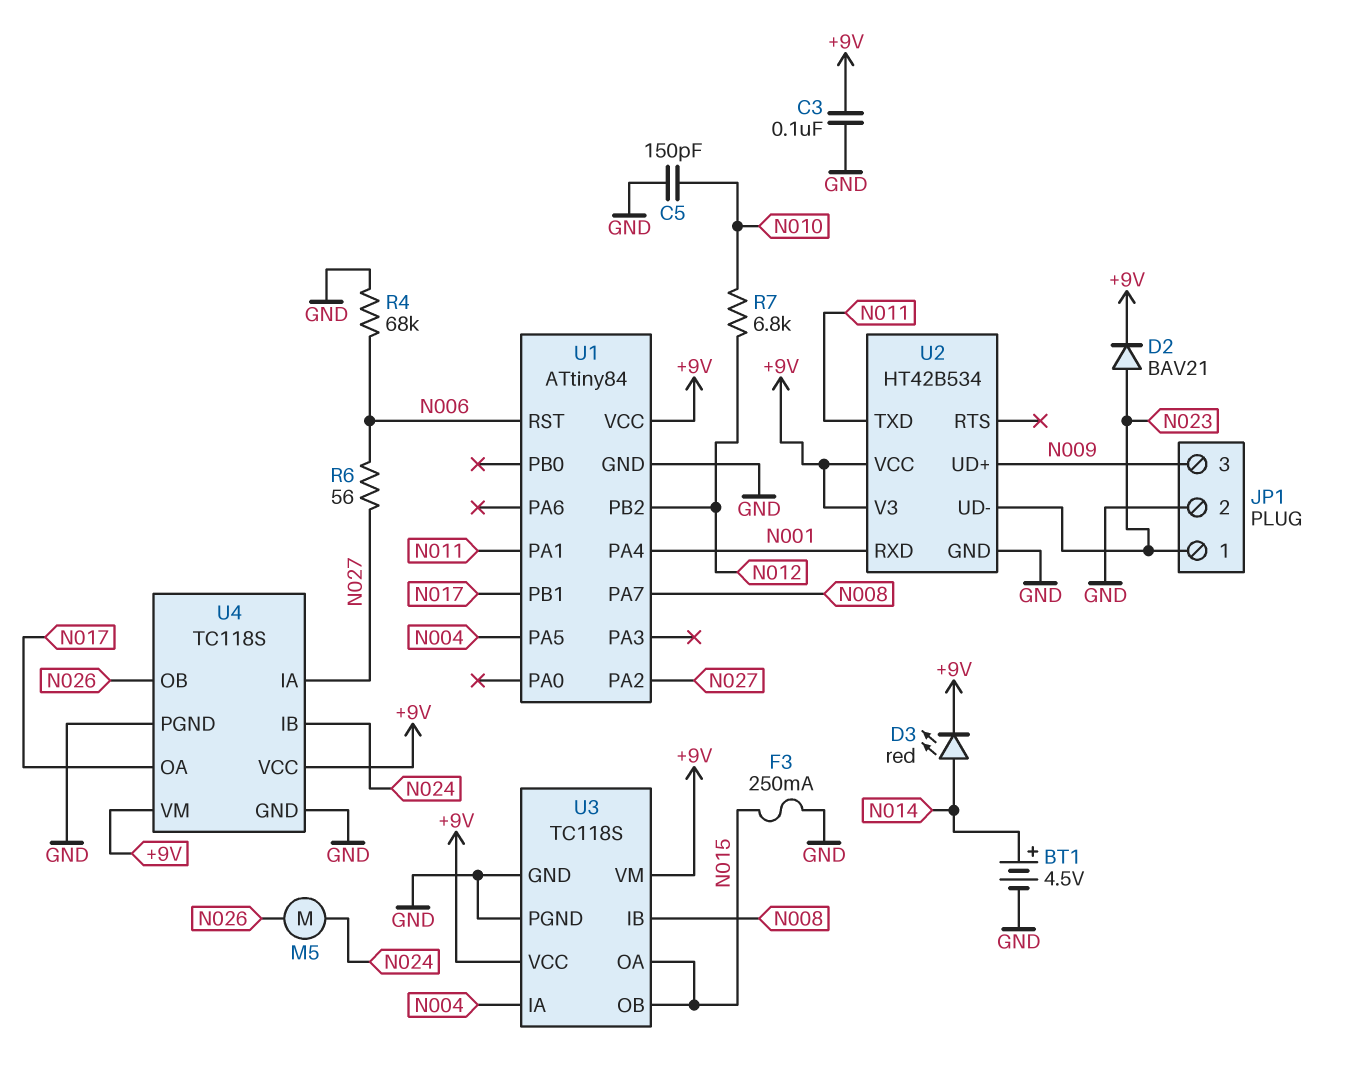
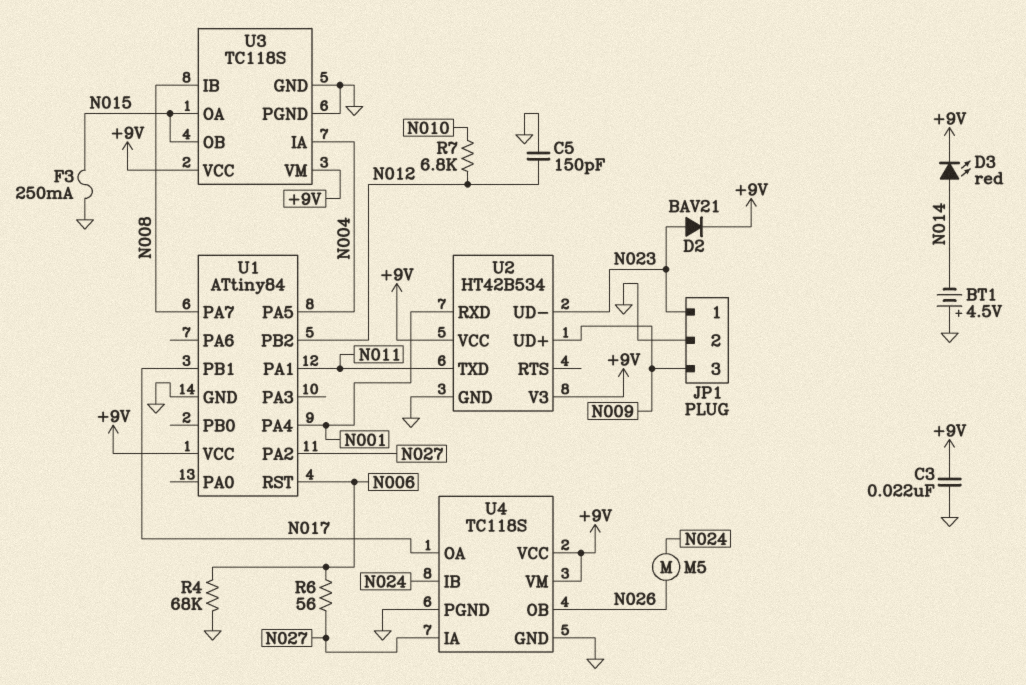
BT1: 4.5V (plus N014, minus GND) -> 4.5V (plus GND, minus N014)
C3: 100nF (+9V, GND) -> 22nF (+9V, GND)
C5: 150pF (GND, N010) -> 150pF (GND, N012)

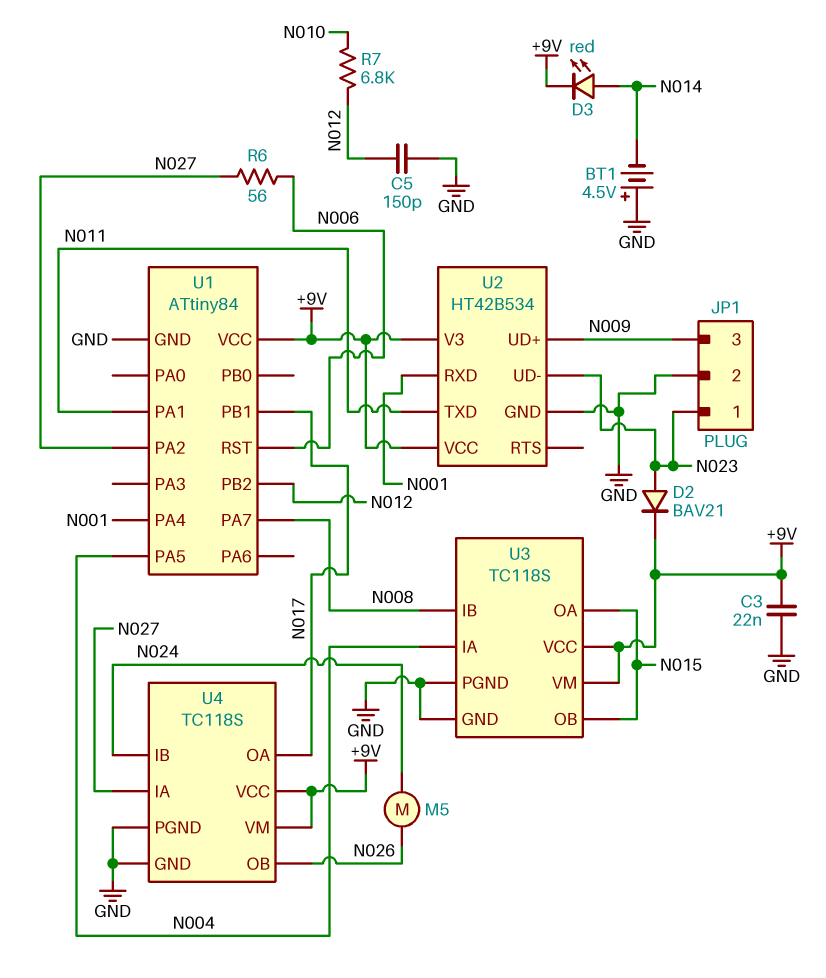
F3: 250mA (GND, N015) -> none
R4: 68k (GND, N006) -> none

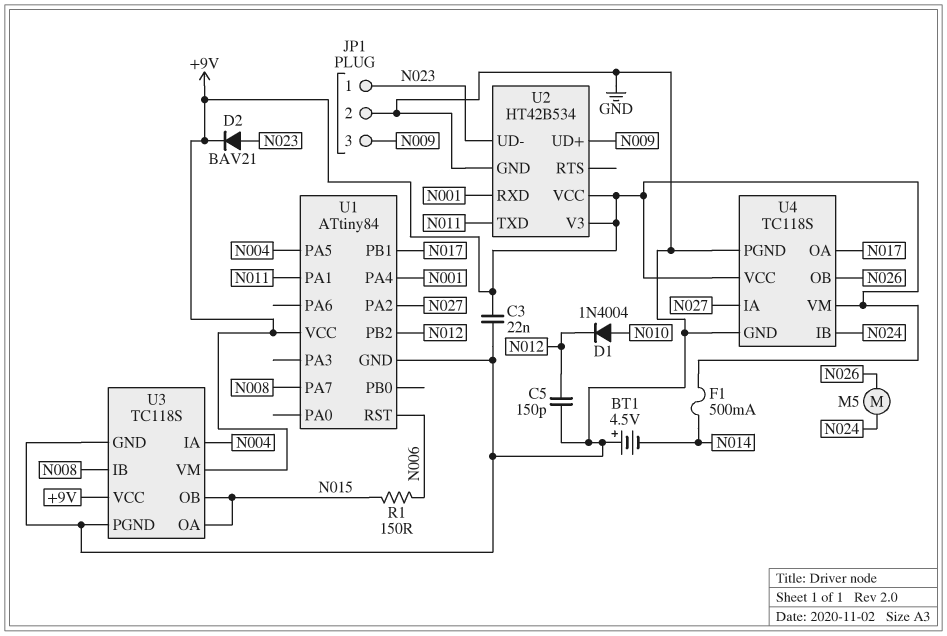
D1: none -> diode 1N4004 (A N010, K N012)
D3: LED red (A N014, K +9V) -> none
F1: none -> 500mA (+9V, N014)
R1: none -> 150 (N006, N015)
R6: 56 (N006, N027) -> none
R7: 6.8k (N010, N012) -> none

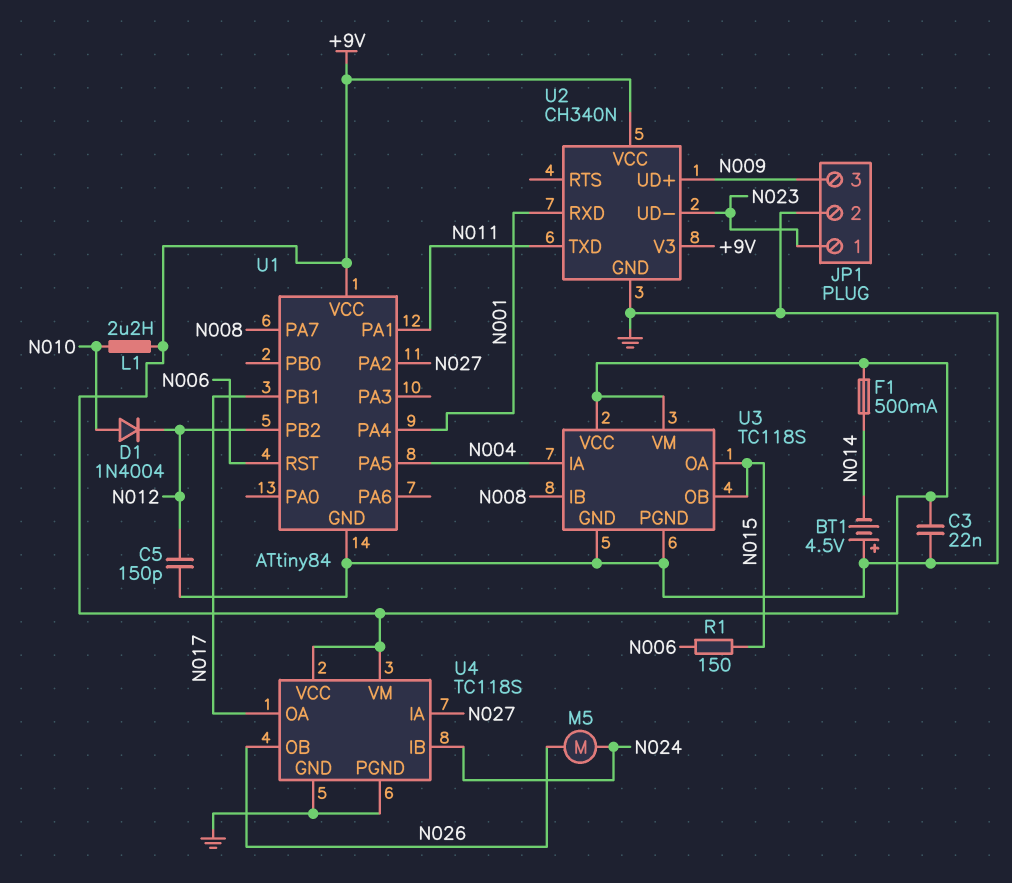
D2: diode BAV21 (A N023, K +9V) -> none
L1: none -> 2.2uH (+9V, N010)
U2: HT42B534 -> CH340N

